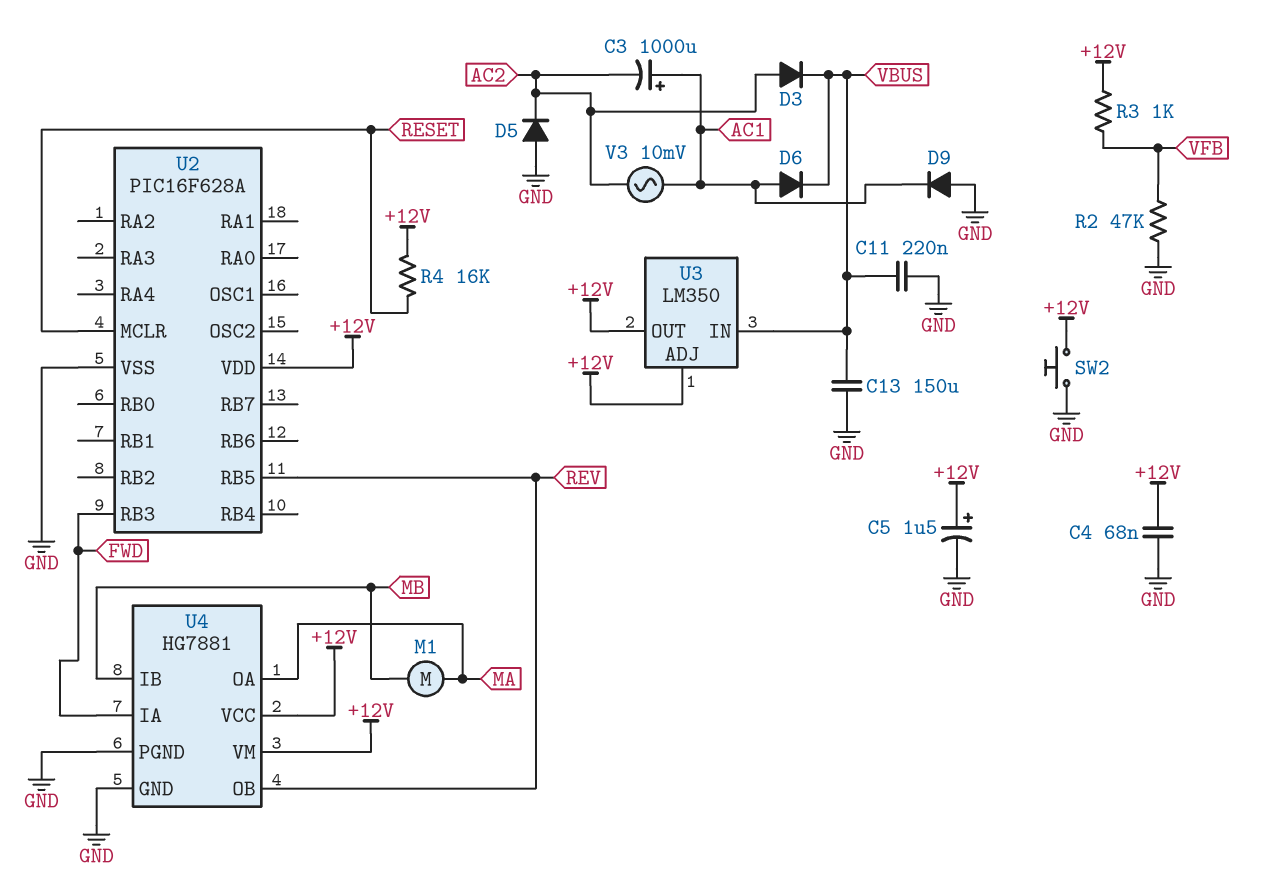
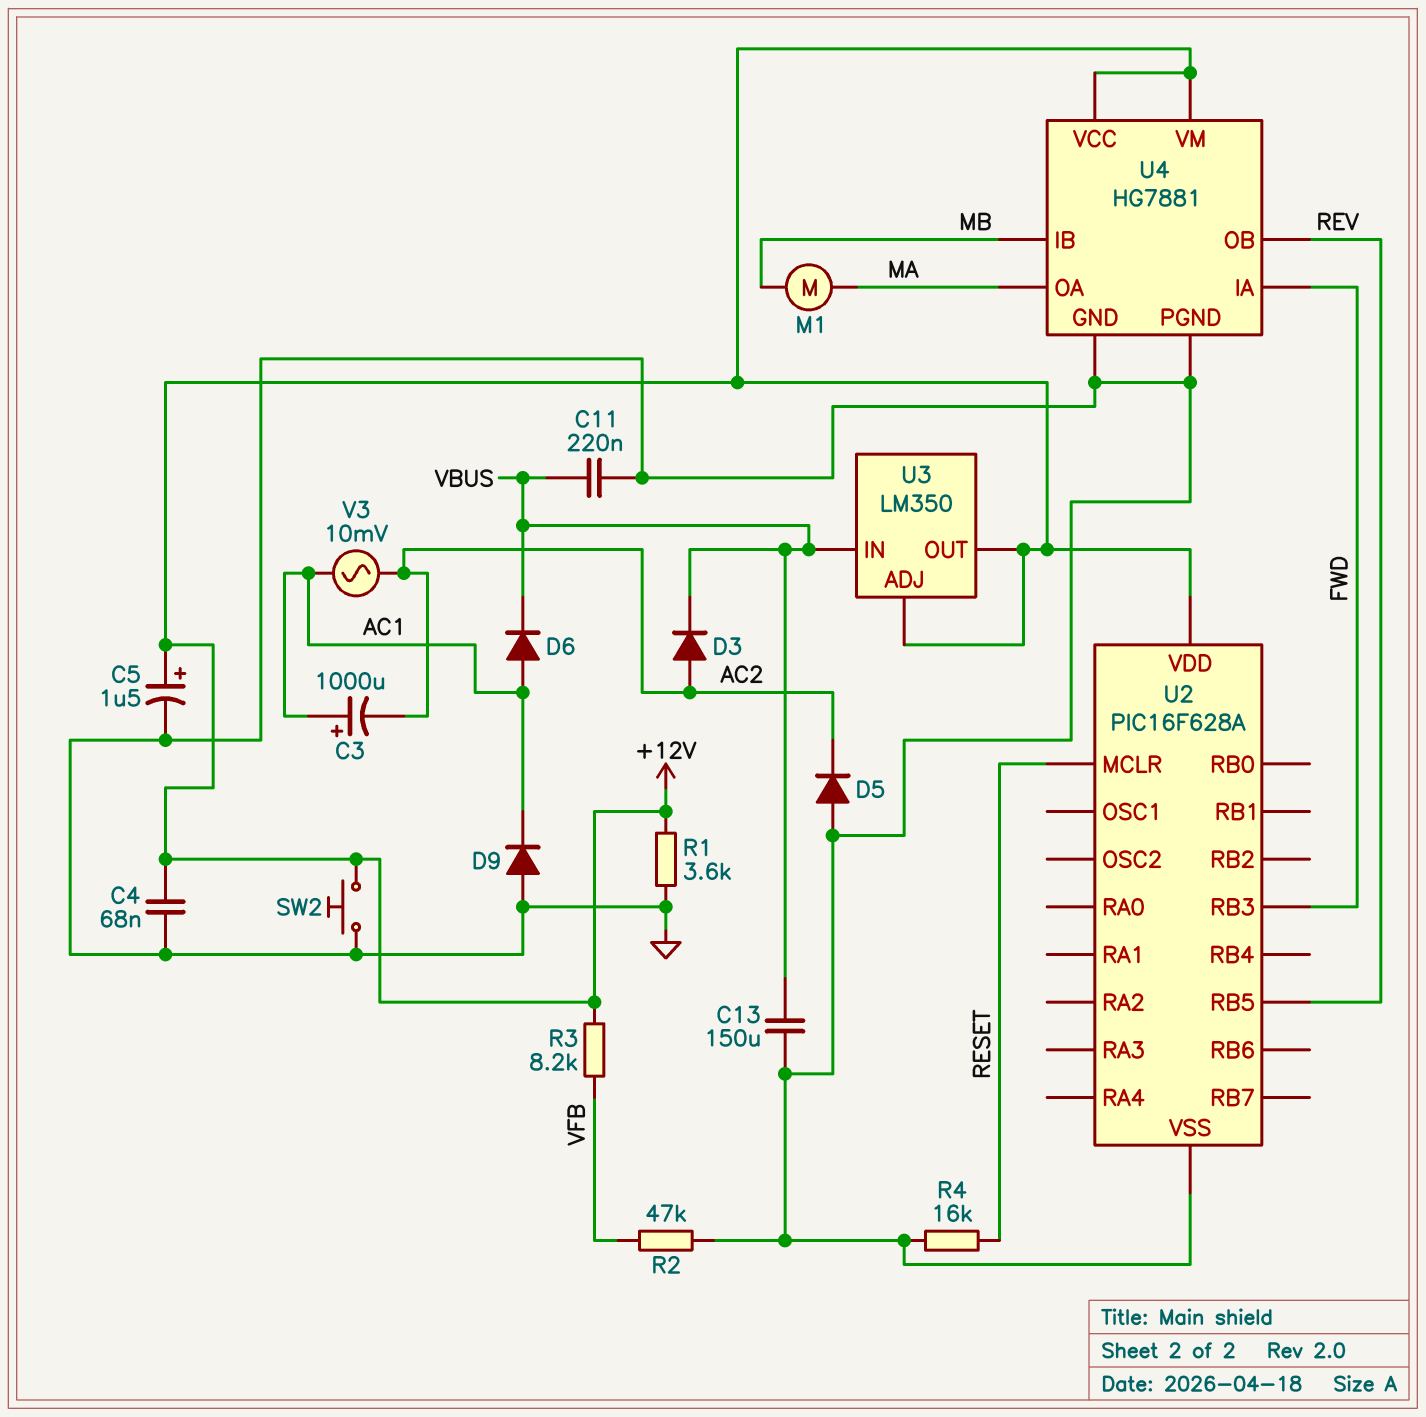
R1: none -> 3.6k (+12V, GND)
R3: 1k (+12V, VFB) -> 8.2k (+12V, VFB)
R4: 16k (+12V, RESET) -> 16k (GND, RESET)

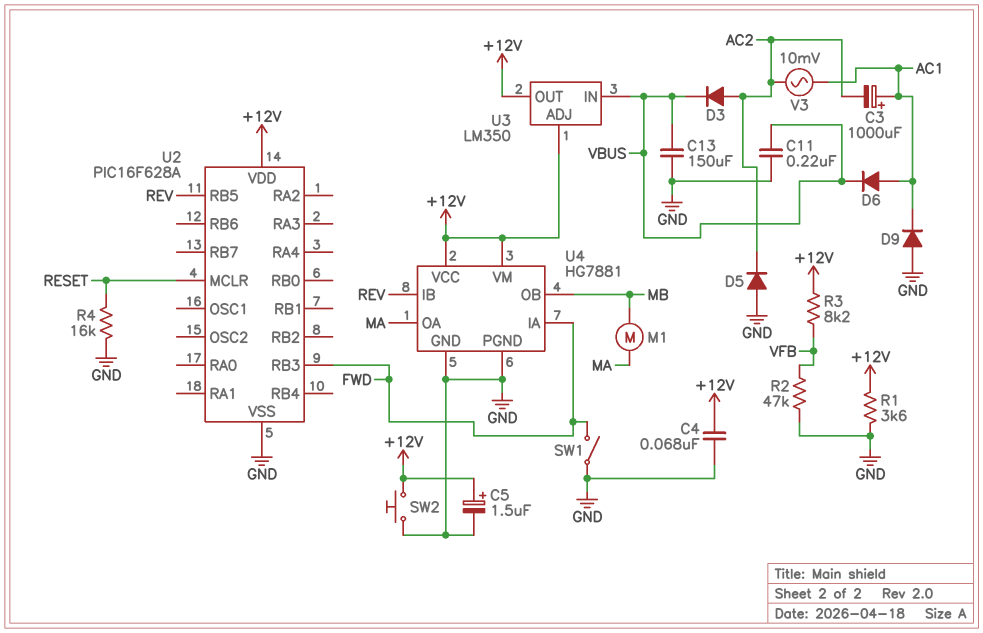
SW1: none -> switch (FWD, GND)
U4 pin IB: MB -> REV
U4 pin OB: REV -> MB

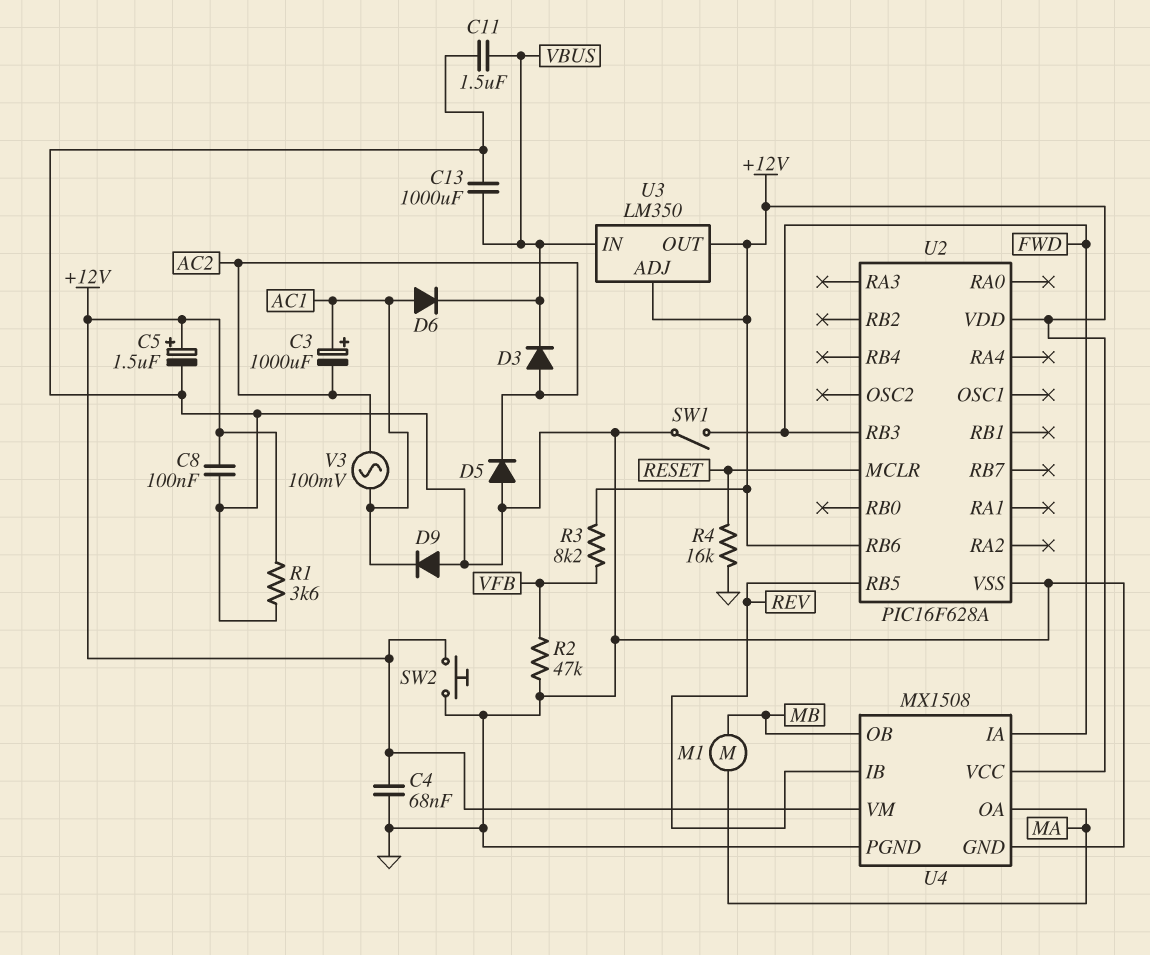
C8: none -> 100nF (+12V, GND)
C11: 220nF (GND, VBUS) -> 1.5uF (GND, VBUS)
C13: 150uF (GND, VBUS) -> 1000uF (GND, VBUS)
U2 pin RB6: none -> +12V
U4: HG7881 -> MX1508
V3: AC 10mV (AC1, AC2) -> AC 100mV (AC1, AC2)

